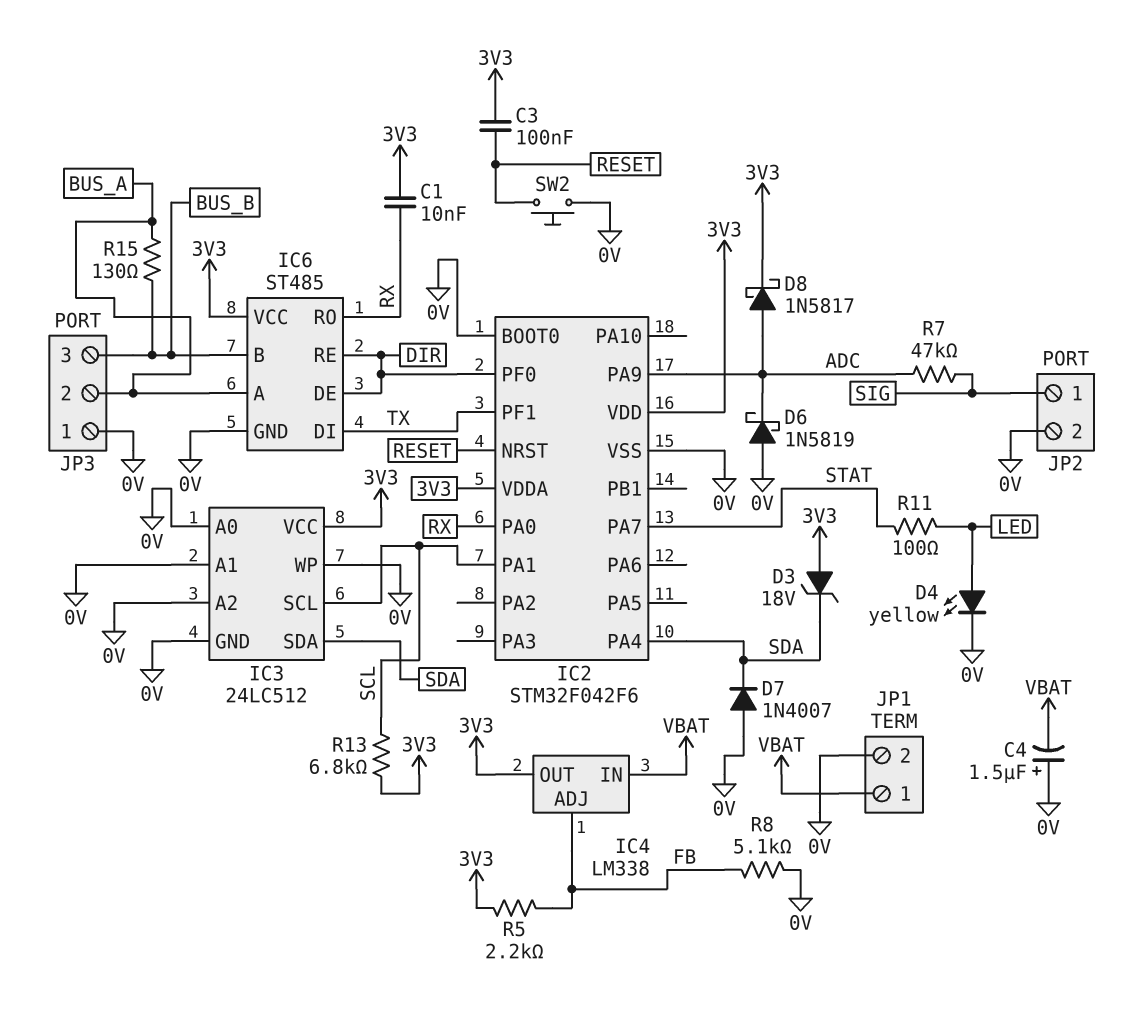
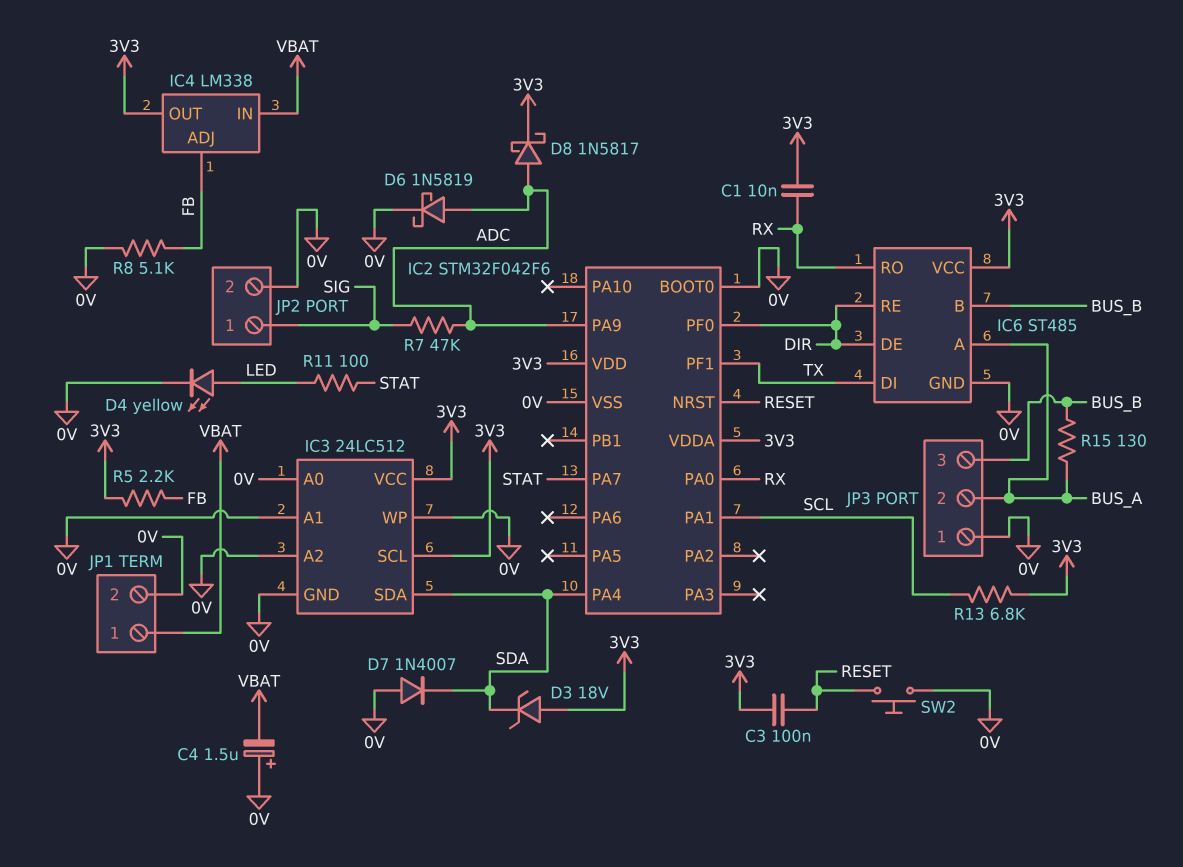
D6: schottky 1N5819 (A 0V, K ADC) -> schottky 1N5819 (A ADC, K 0V)
IC3 pin SCL: SCL -> 3V3

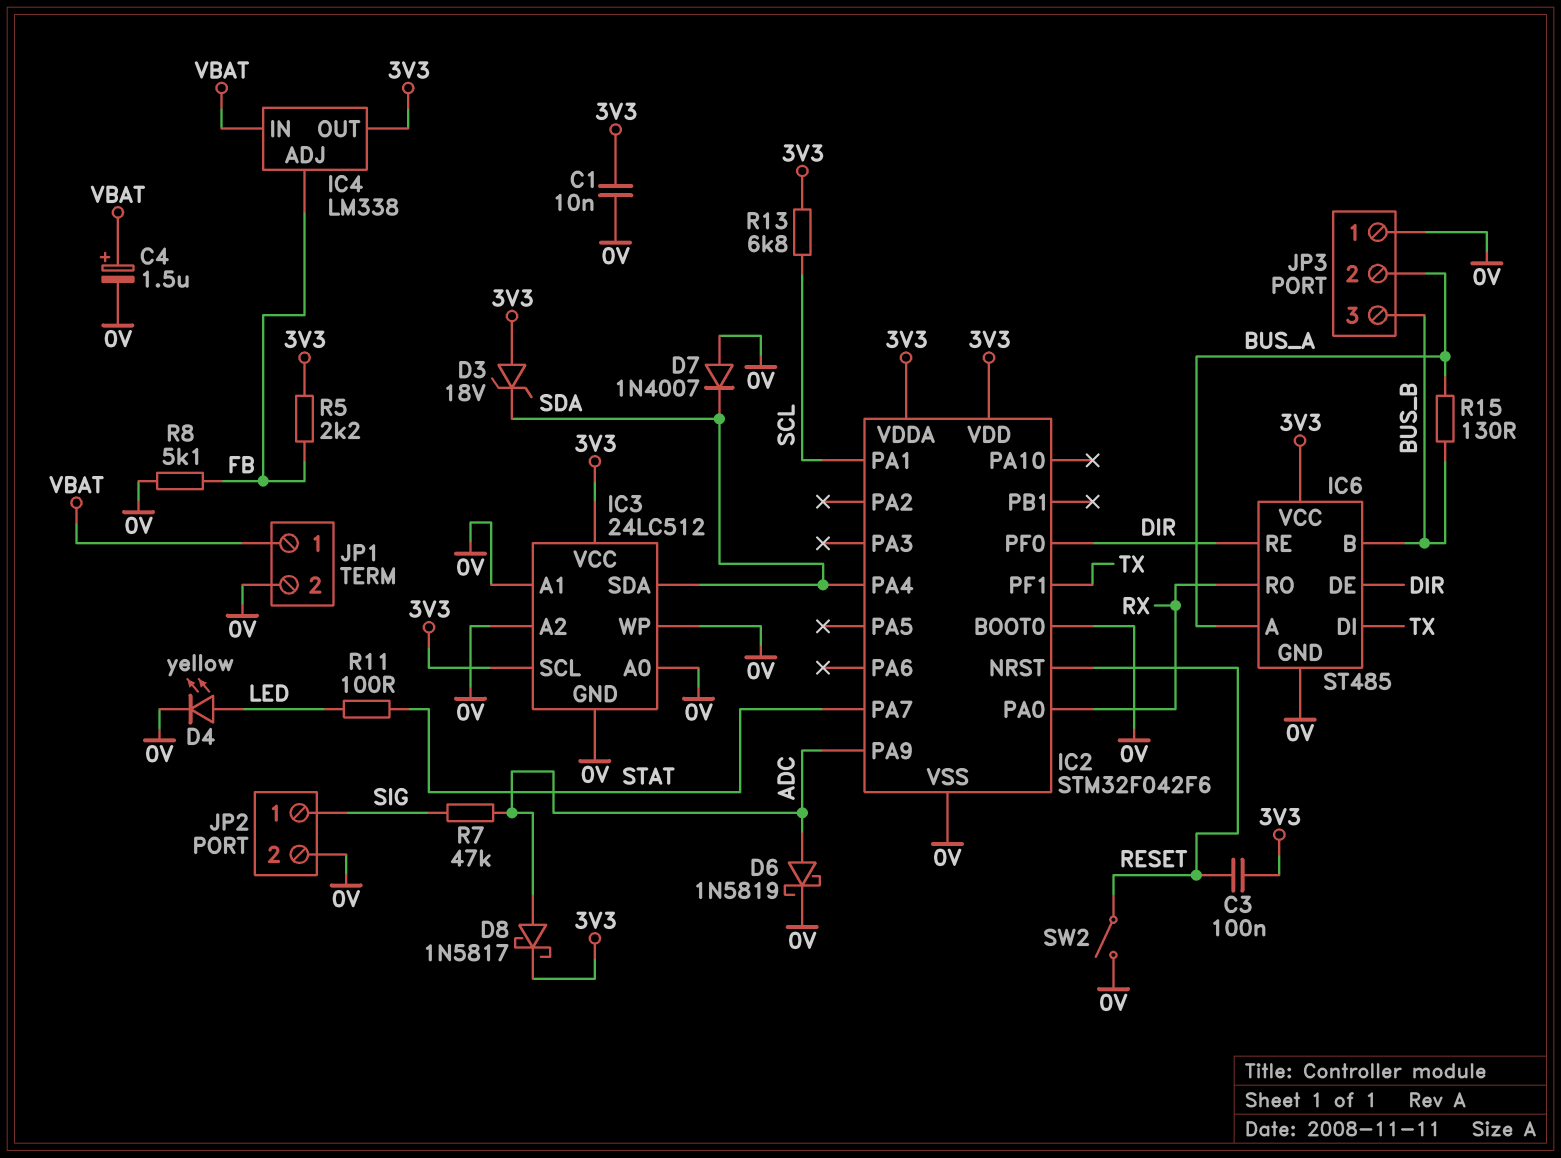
C1: 10nF (3V3, RX) -> 10nF (0V, 3V3)
C4: 1.5uF (plus 0V, minus VBAT) -> 1.5uF (plus VBAT, minus 0V)
SW2: button (0V, RESET) -> switch (0V, RESET)

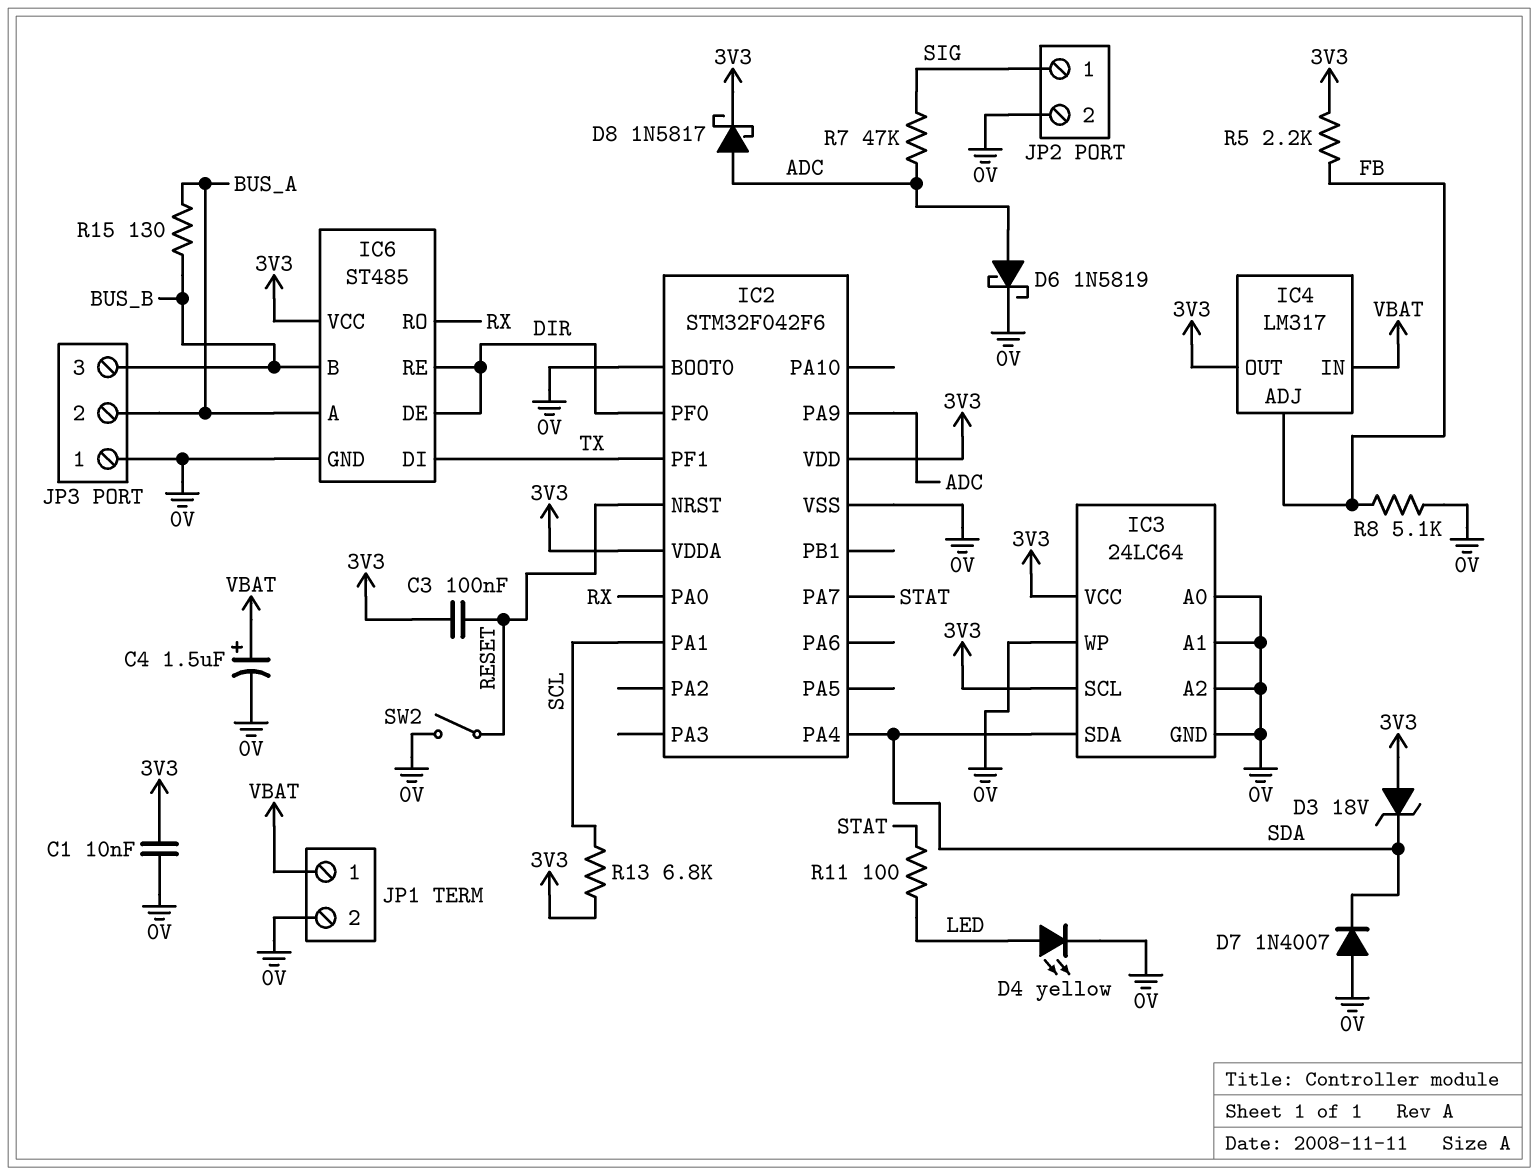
IC3: 24LC512 -> 24LC64
IC4: LM338 -> LM317

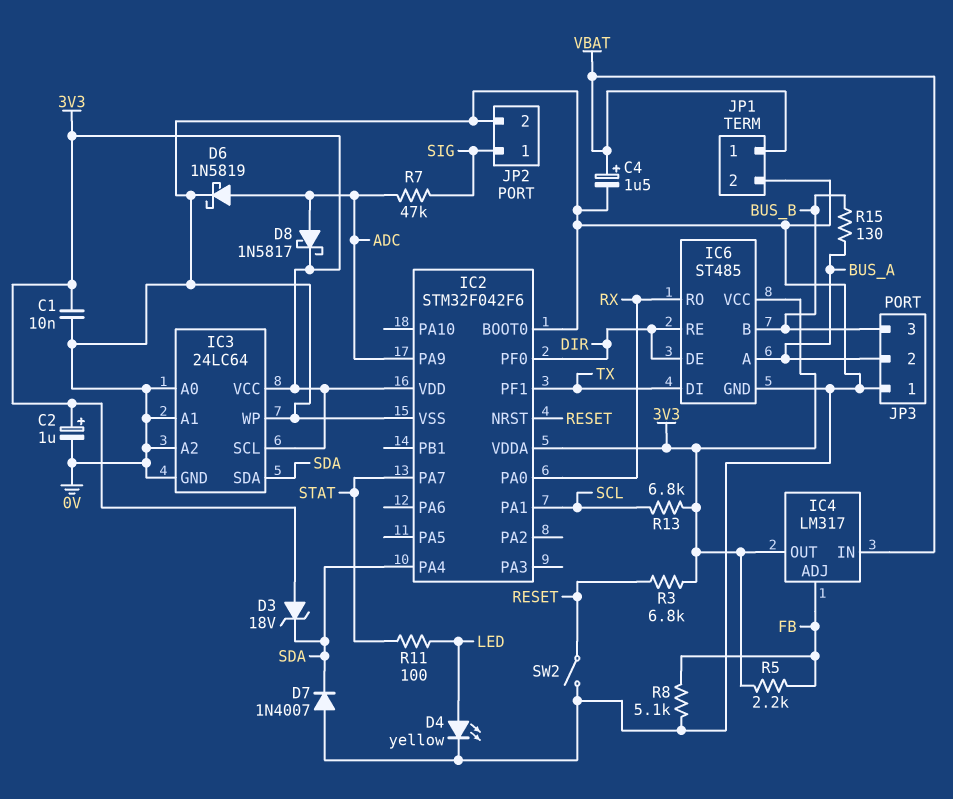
C2: none -> 1uF (plus 3V3, minus 0V)
C3: 100nF (3V3, RESET) -> none
R3: none -> 6.8k (3V3, RESET)

